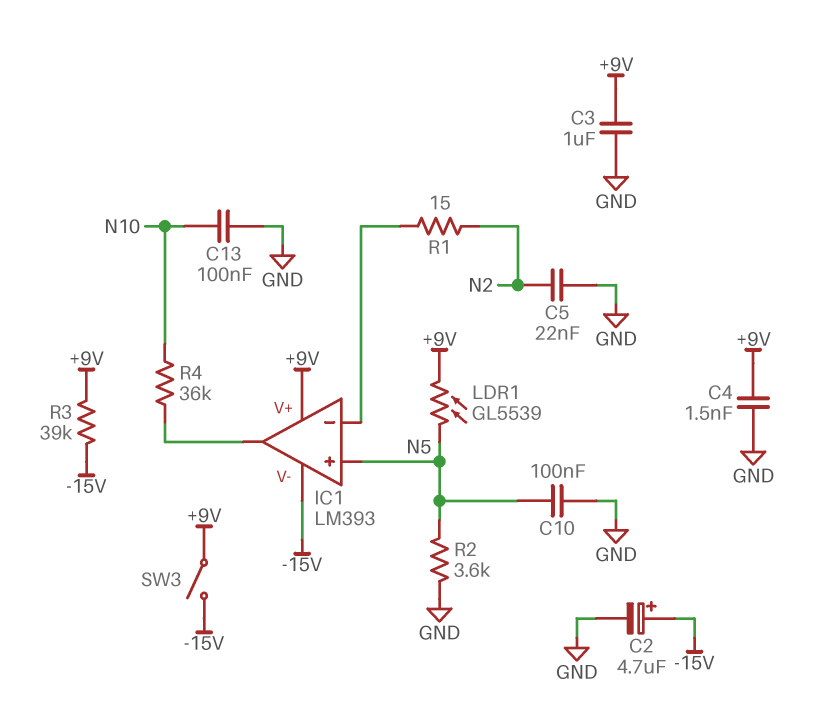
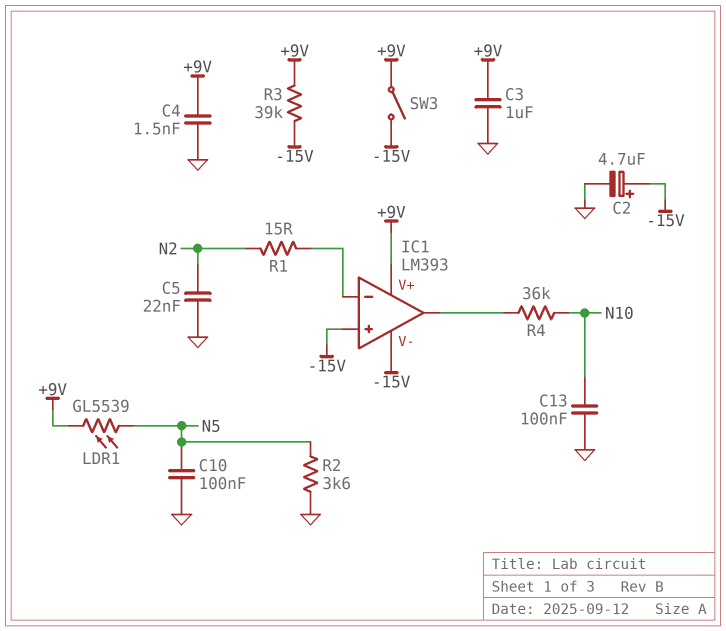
IC1 pin in+: N5 -> -15V

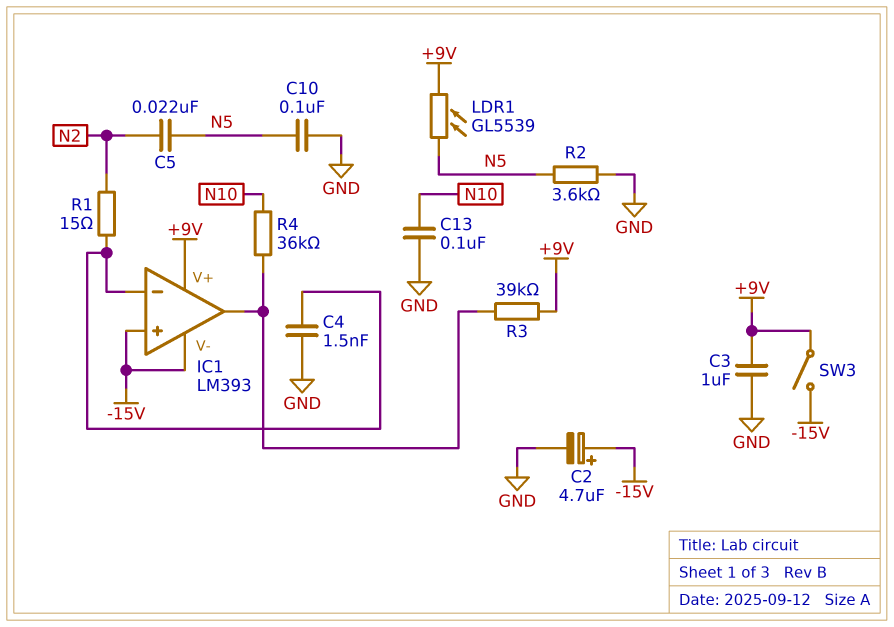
C4: 1.5nF (+9V, GND) -> 1.5nF (GND, IC1/in-)
C5: 22nF (GND, N2) -> 22nF (N2, N5)
R3: 39k (+9V, -15V) -> 39k (+9V, IC1/out)

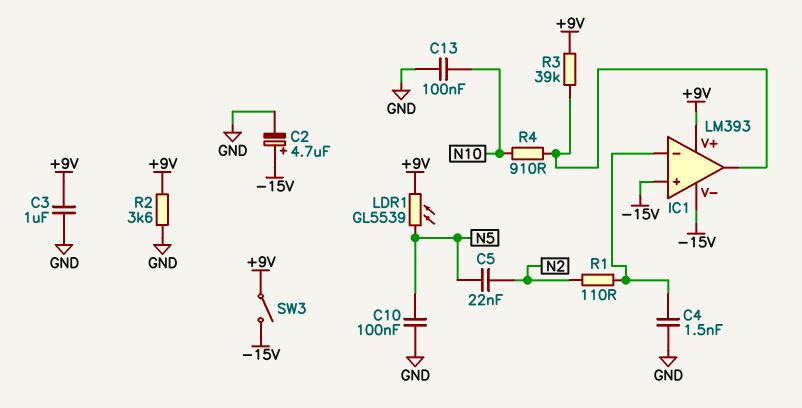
R1: 15 (IC1/in-, N2) -> 110 (IC1/in-, N2)
R2: 3.6k (GND, N5) -> 3.6k (+9V, GND)
R4: 36k (IC1/out, N10) -> 910 (IC1/out, N10)

